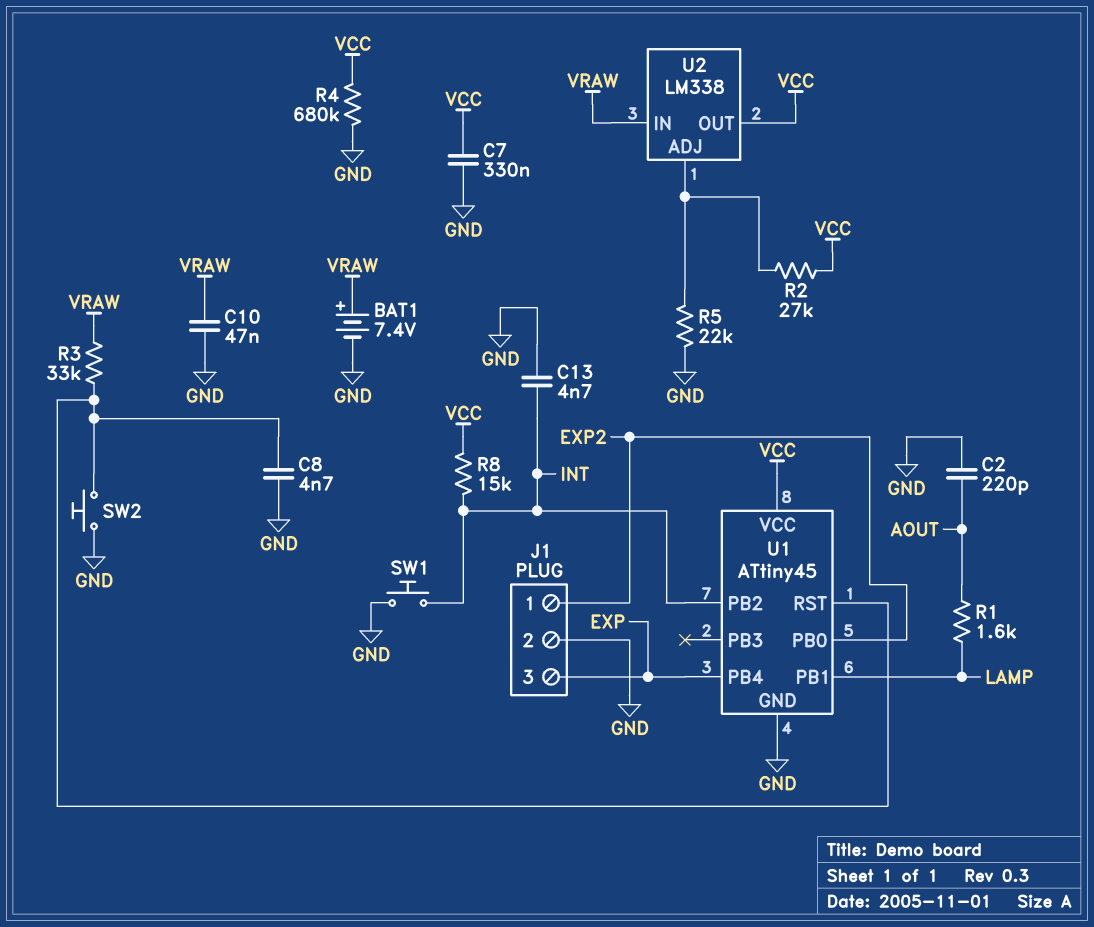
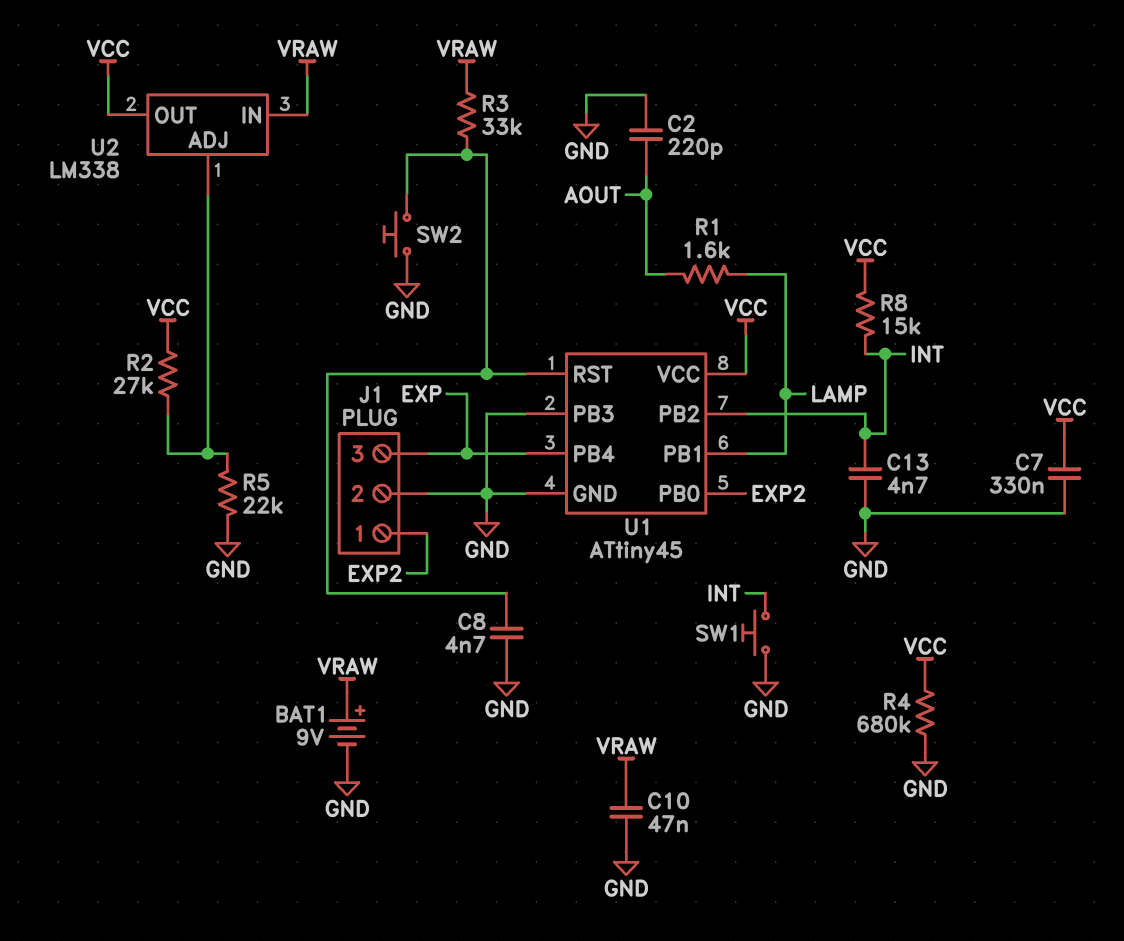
BAT1: 7.4V (plus VRAW, minus GND) -> 9V (plus VRAW, minus GND)
U1 pin PB3: none -> GND

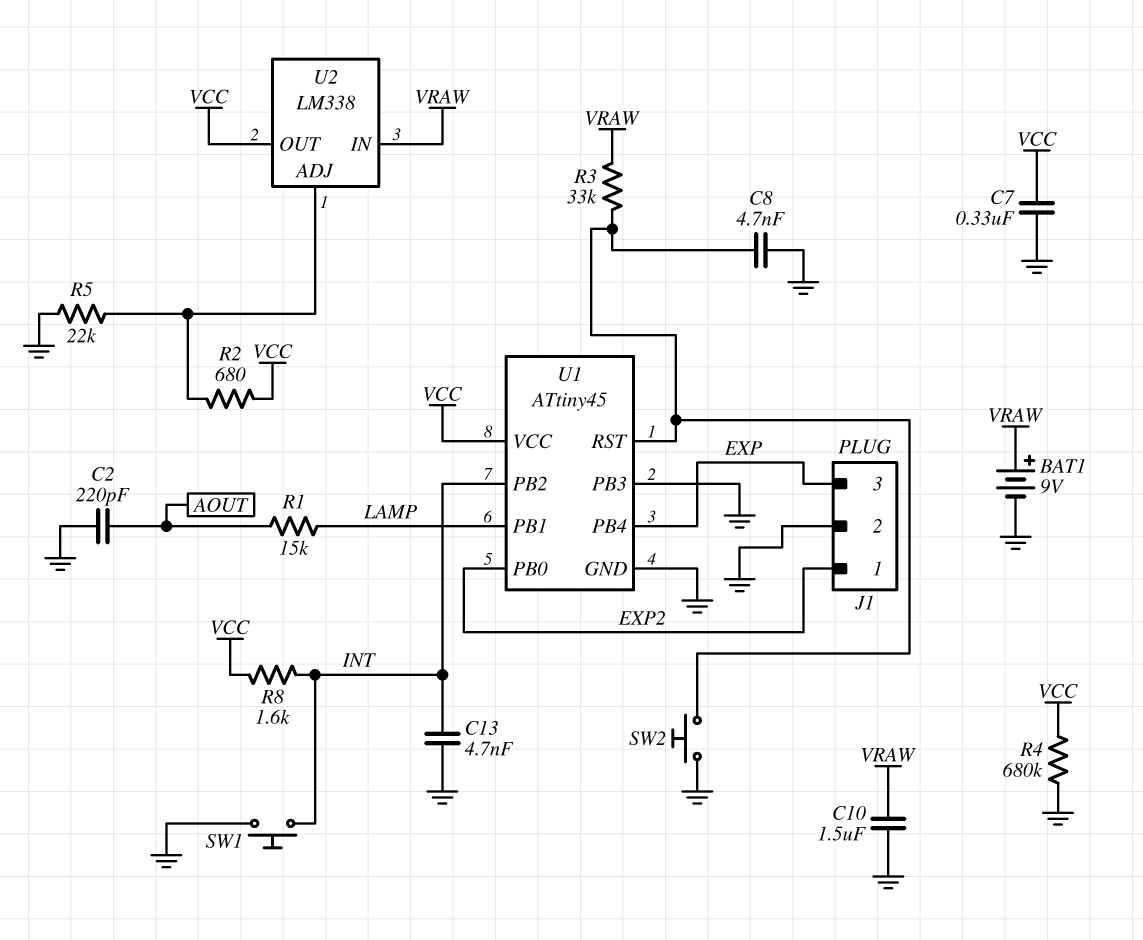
C10: 47nF (GND, VRAW) -> 1.5uF (GND, VRAW)
R1: 1.6k (AOUT, LAMP) -> 15k (AOUT, LAMP)
R2: 27k (U2/ADJ, VCC) -> 680 (U2/ADJ, VCC)
R8: 15k (INT, VCC) -> 1.6k (INT, VCC)

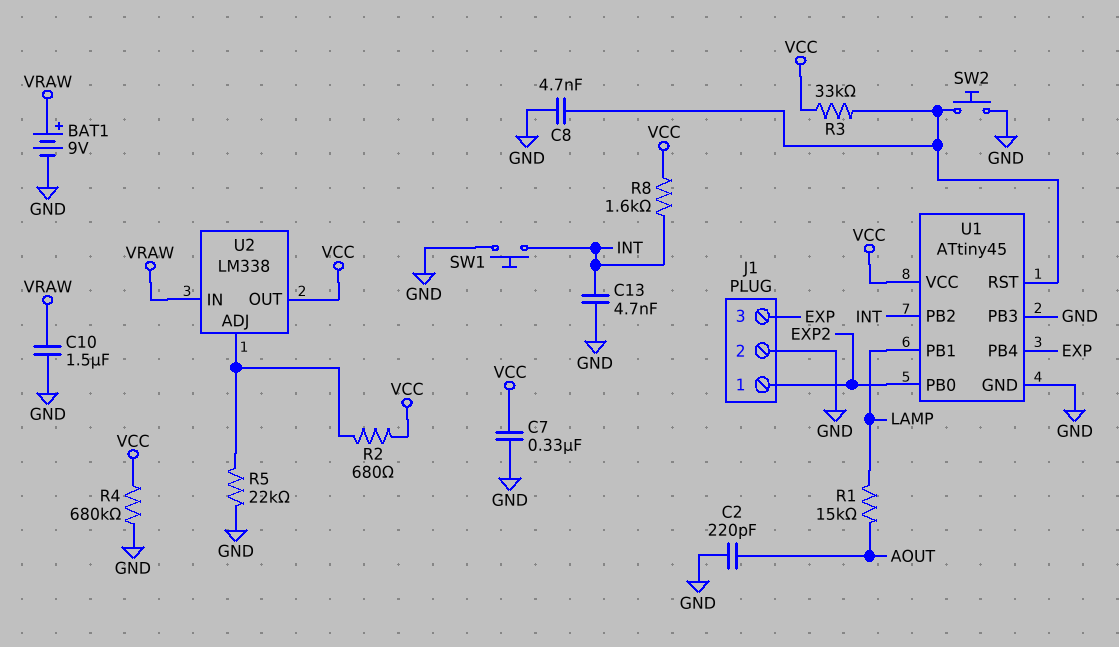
R3: 33k (U1/RST, VRAW) -> 33k (U1/RST, VCC)

